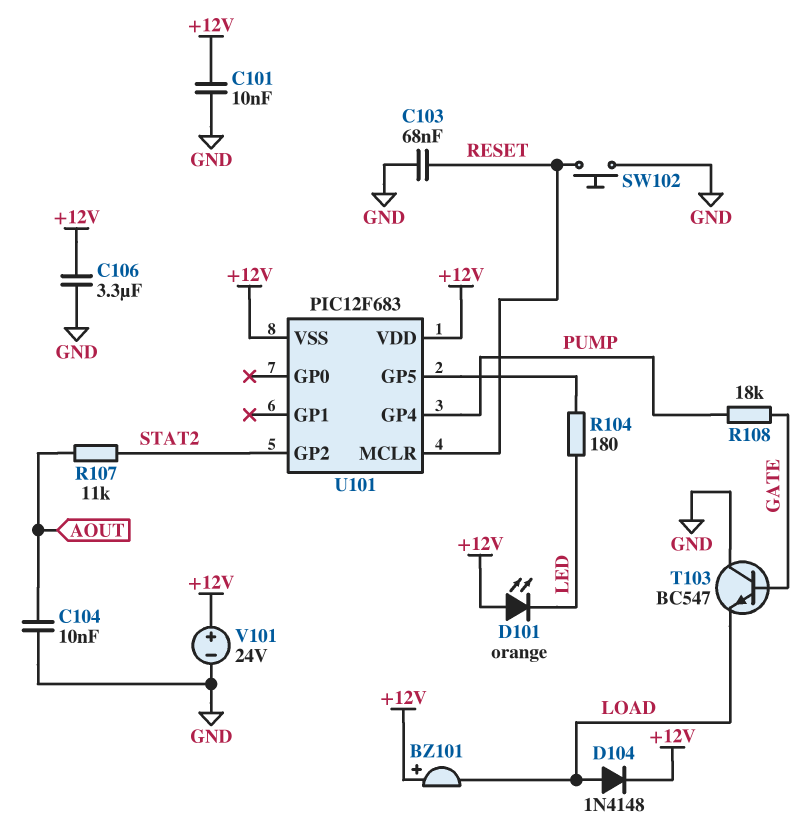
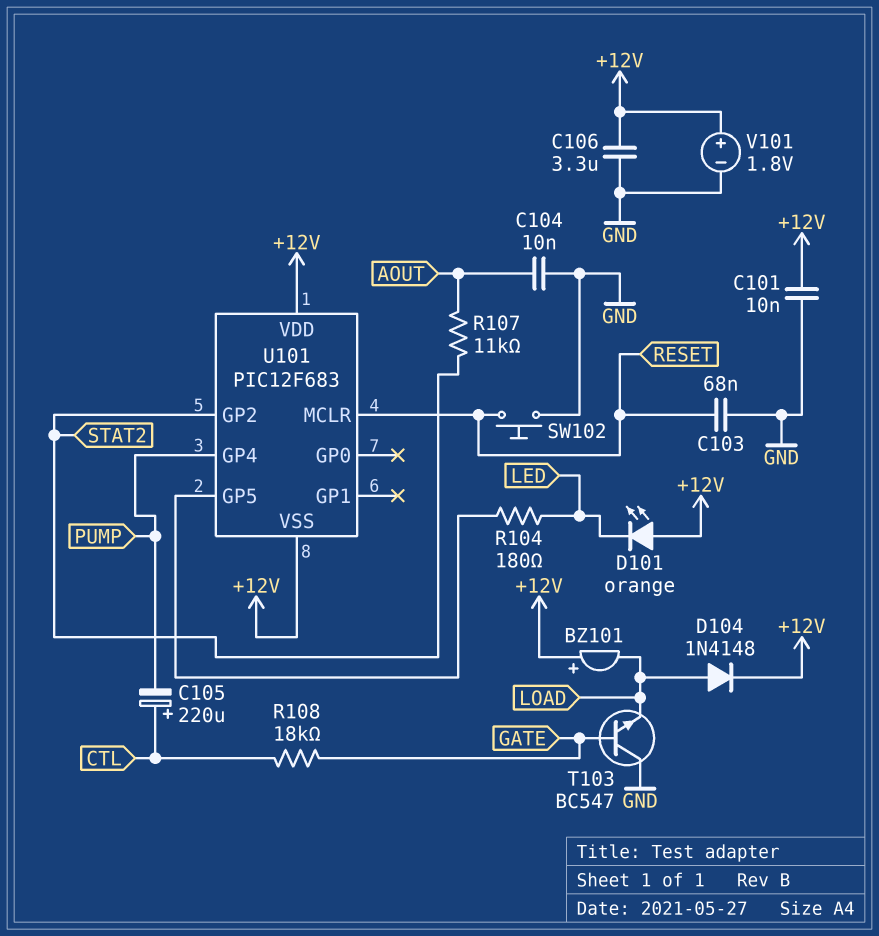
C105: none -> 220uF (plus CTL, minus PUMP)
R108: 18k (GATE, PUMP) -> 18k (CTL, GATE)
V101: 24V (plus +12V, minus GND) -> 1.8V (plus +12V, minus GND)

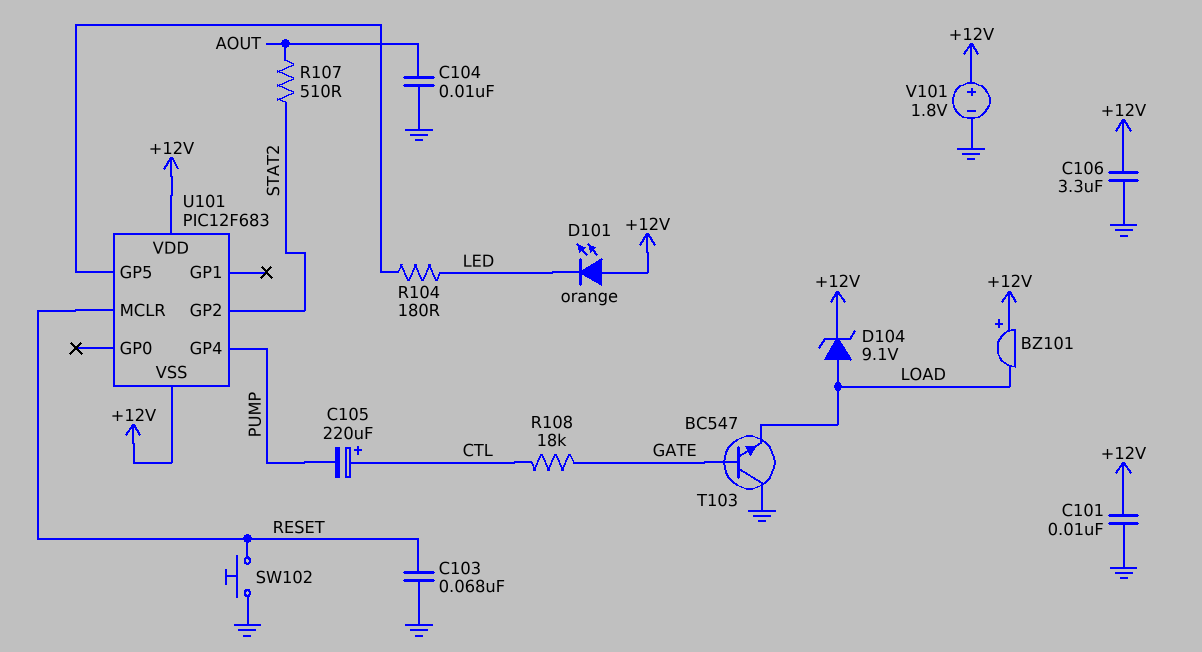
D104: diode 1N4148 (A LOAD, K +12V) -> zener 9.1V (A LOAD, K +12V)
R107: 11k (AOUT, STAT2) -> 510 (AOUT, STAT2)

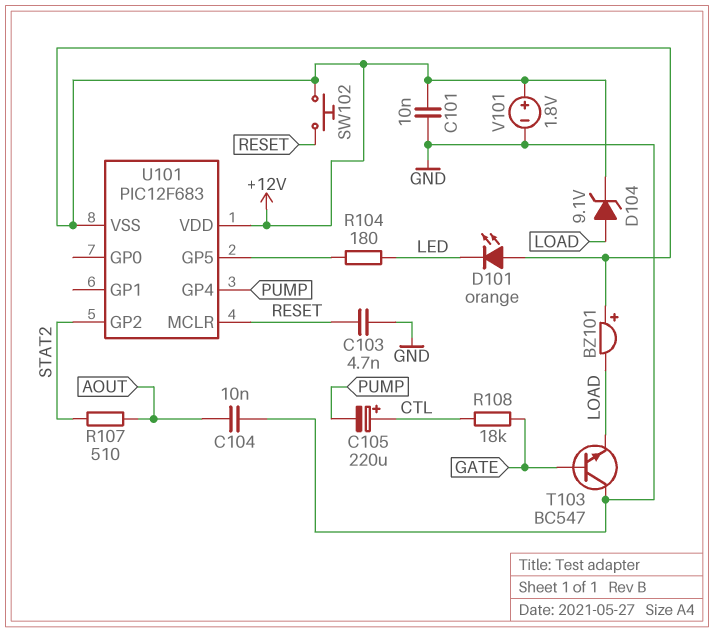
C103: 68nF (GND, RESET) -> 4.7nF (GND, RESET)
C106: 3.3uF (+12V, GND) -> none
SW102: button (GND, RESET) -> button (+12V, RESET)

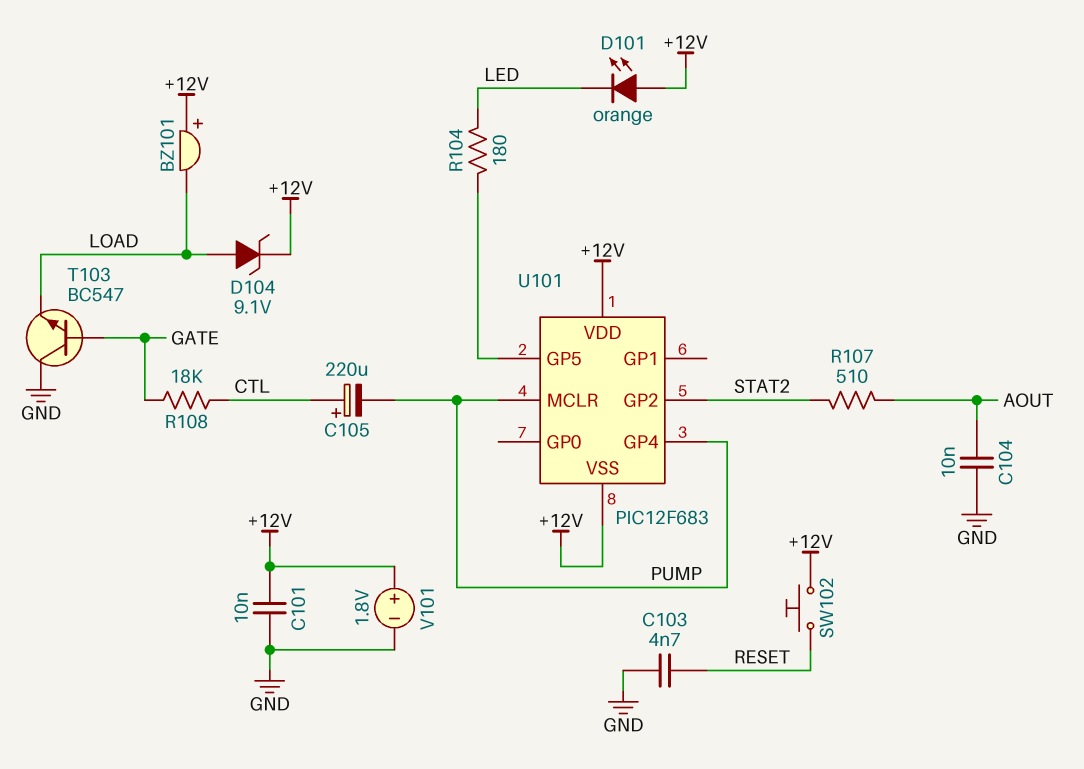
U101 pin MCLR: RESET -> PUMP

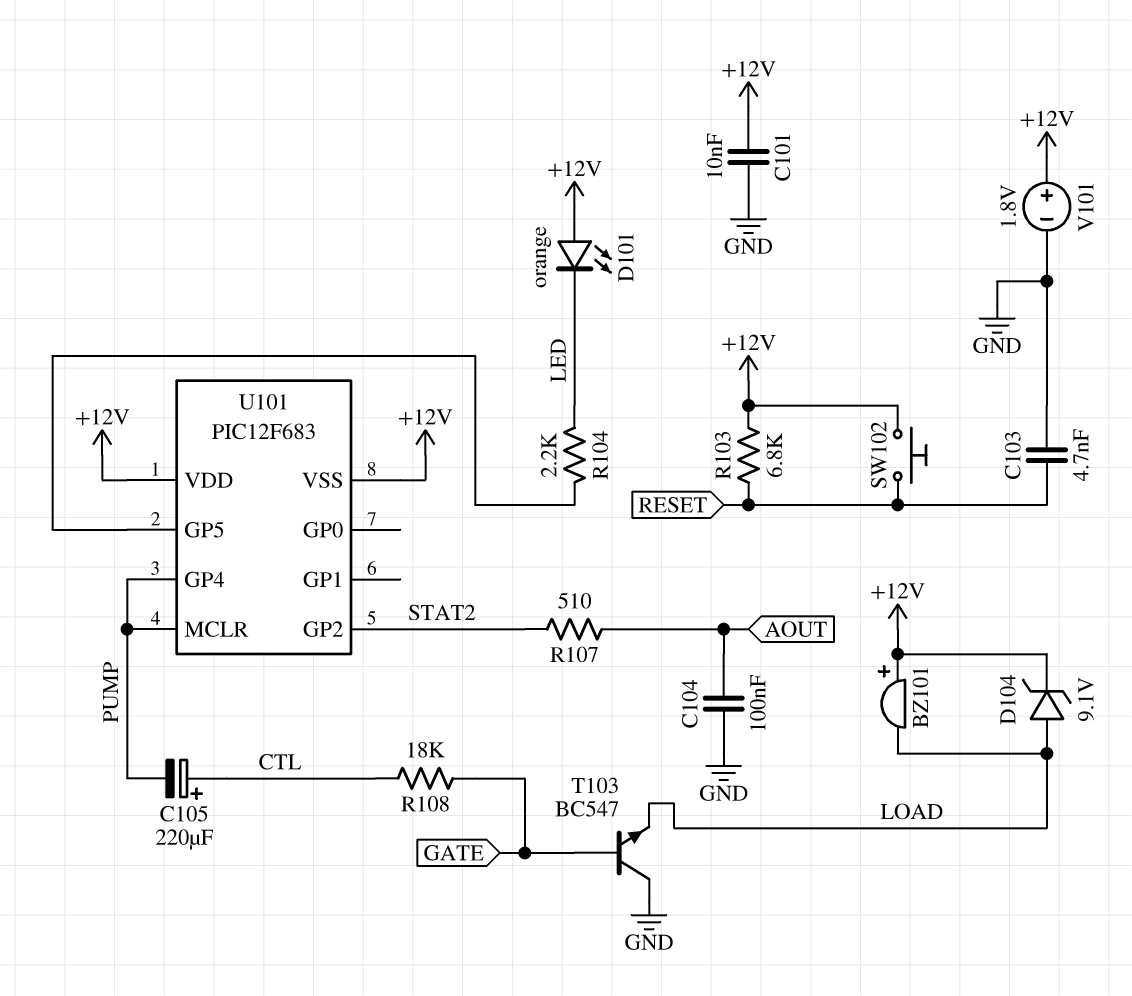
C104: 10nF (AOUT, GND) -> 100nF (AOUT, GND)
R103: none -> 6.8k (+12V, RESET)
R104: 180 (LED, U101/GP5) -> 2.2k (LED, U101/GP5)

